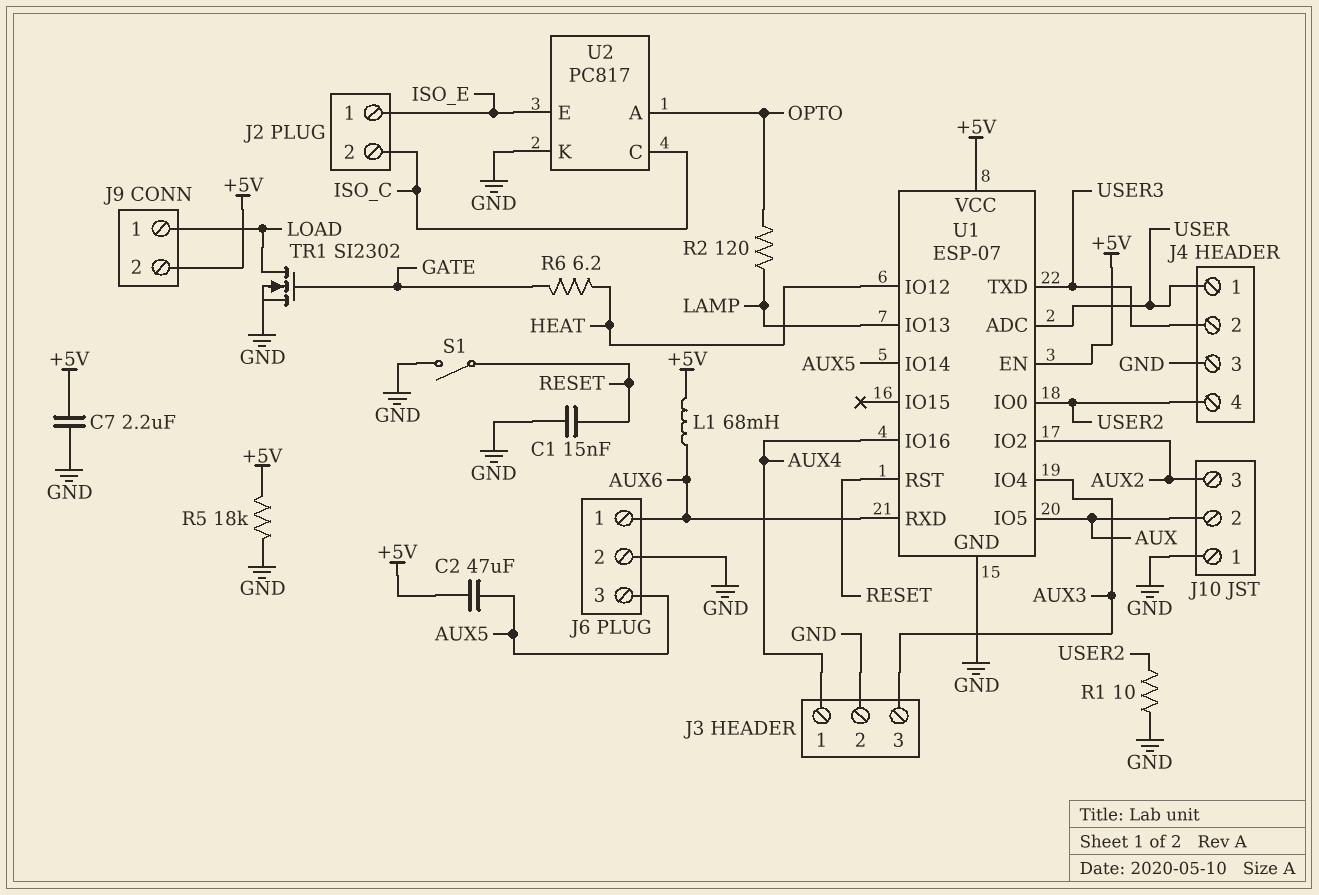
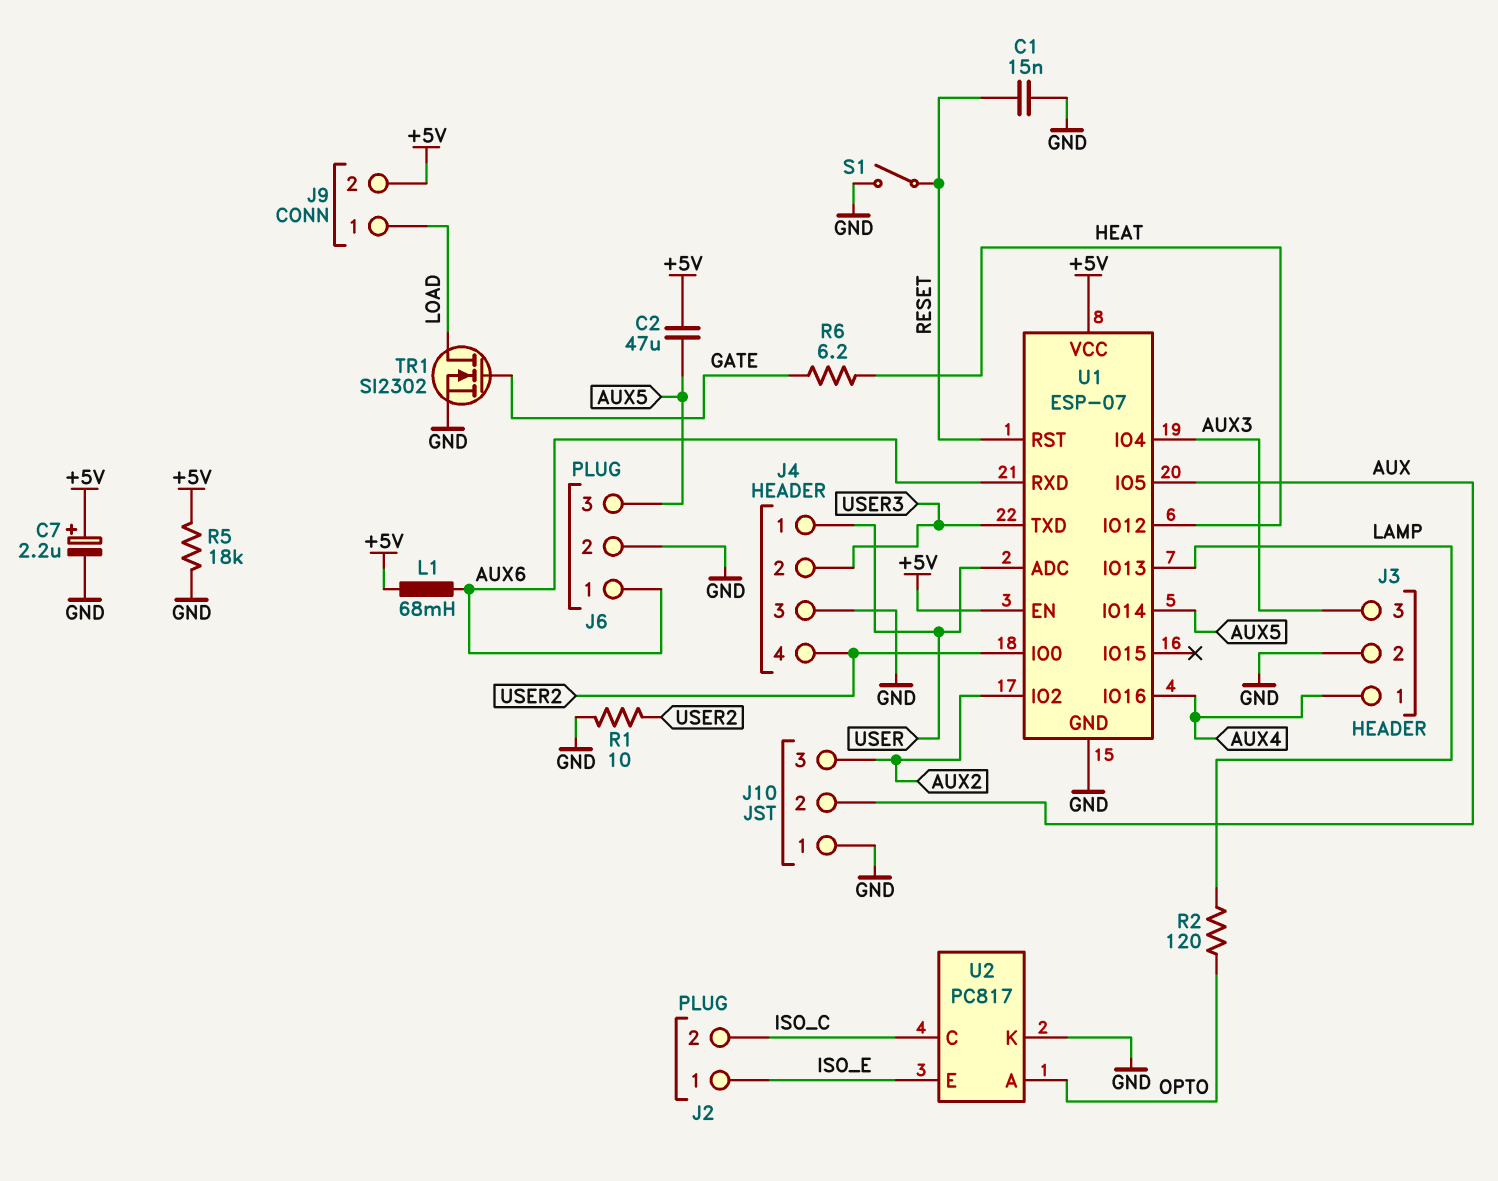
C7: 2.2uF (+5V, GND) -> 2.2uF (plus +5V, minus GND)

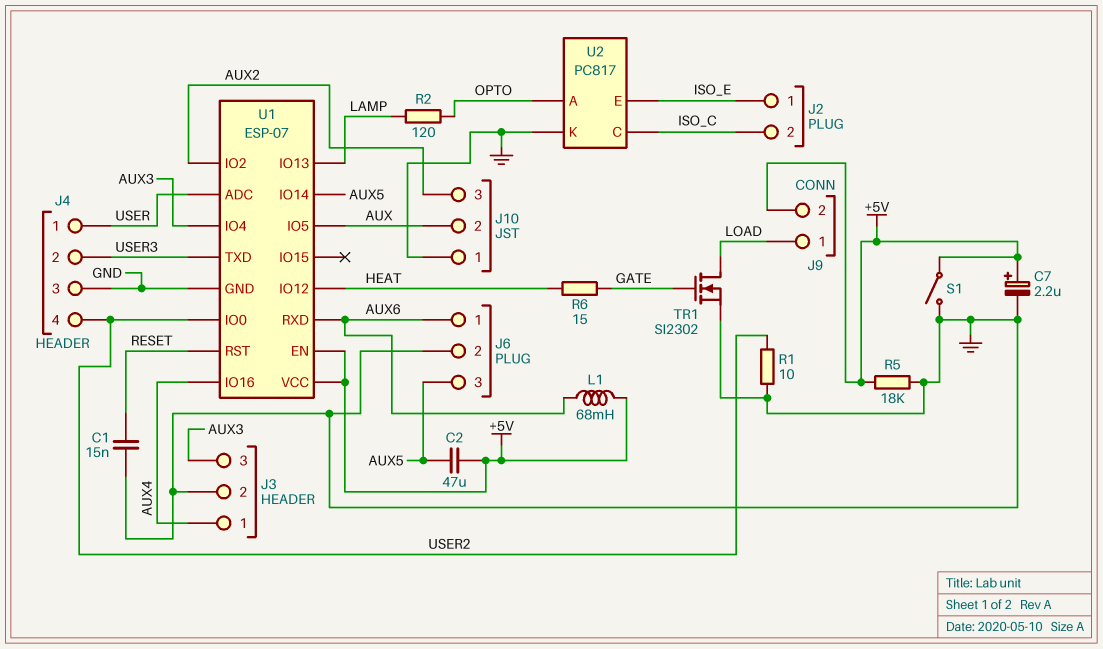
R6: 6.2 (GATE, HEAT) -> 15 (GATE, HEAT)
S1: switch (GND, RESET) -> switch (+5V, GND)

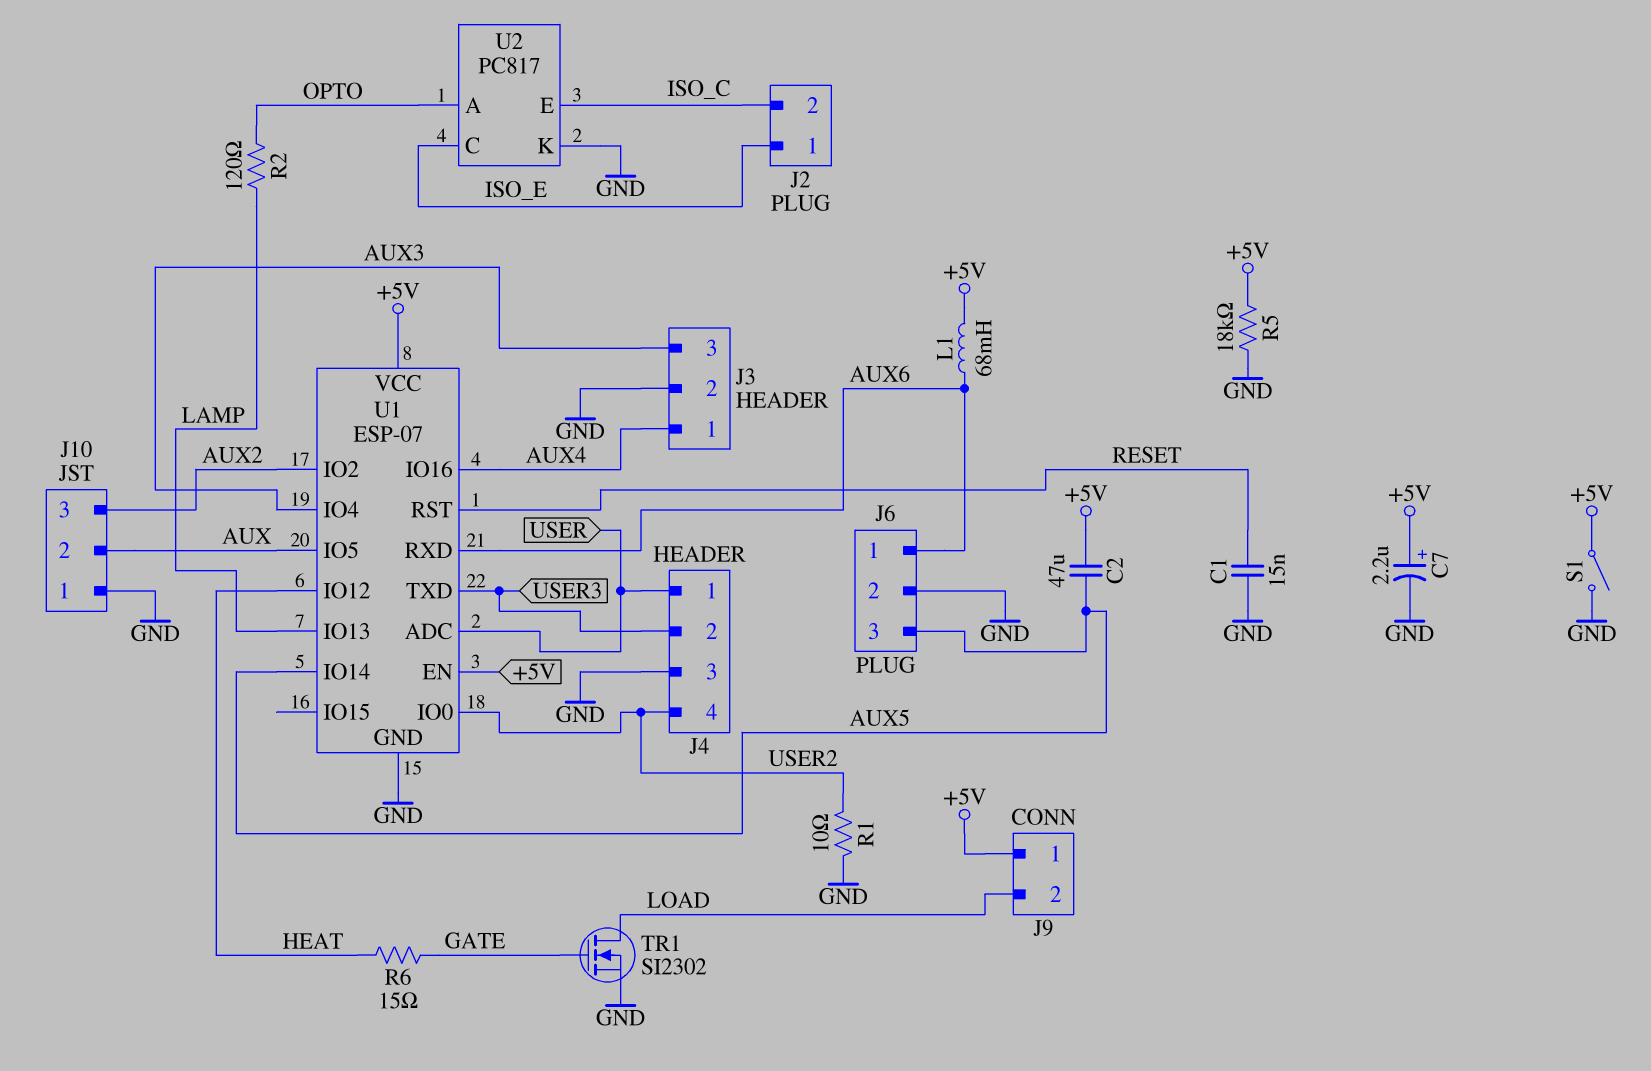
J9 pin 1: LOAD -> +5V
J9 pin 2: +5V -> LOAD
U2 pin C: ISO_C -> ISO_E
U2 pin E: ISO_E -> ISO_C

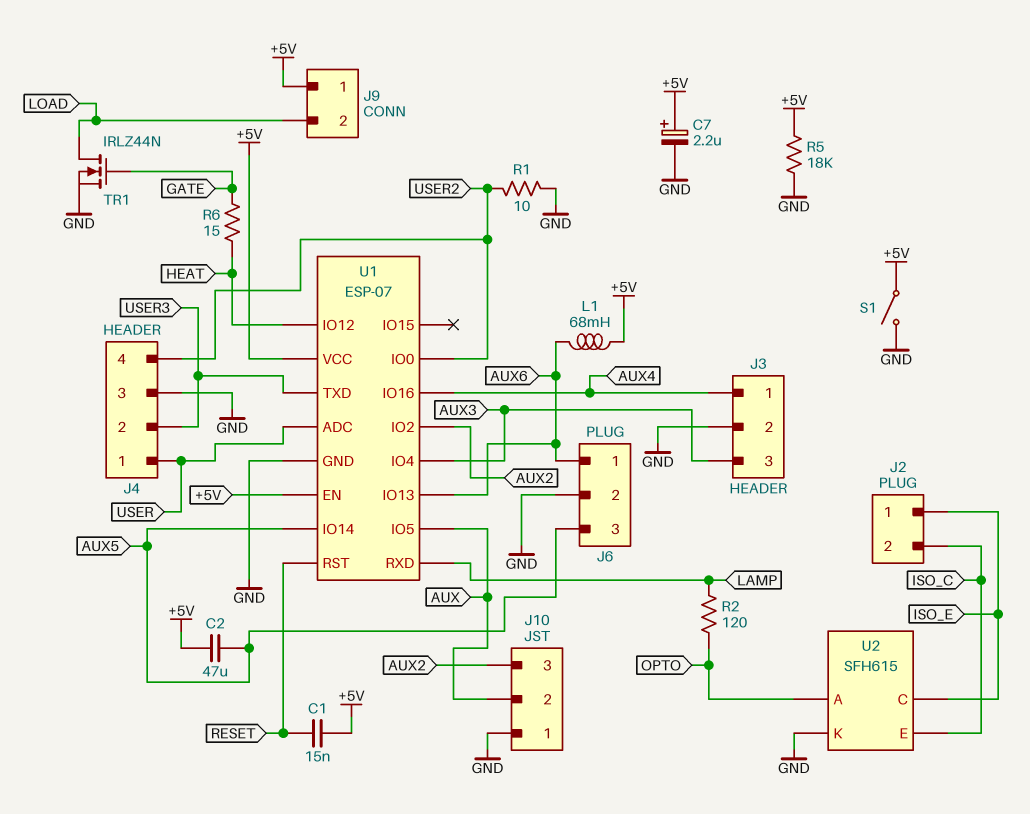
C1: 15nF (GND, RESET) -> 15nF (+5V, RESET)
TR1: NMOS SI2302 (G GATE, D LOAD, S GND) -> NMOS IRLZ44N (G GATE, D LOAD, S GND)
U1 pin IO13: LAMP -> AUX6
U1 pin RXD: AUX6 -> LAMP
U2: PC817 -> SFH615

